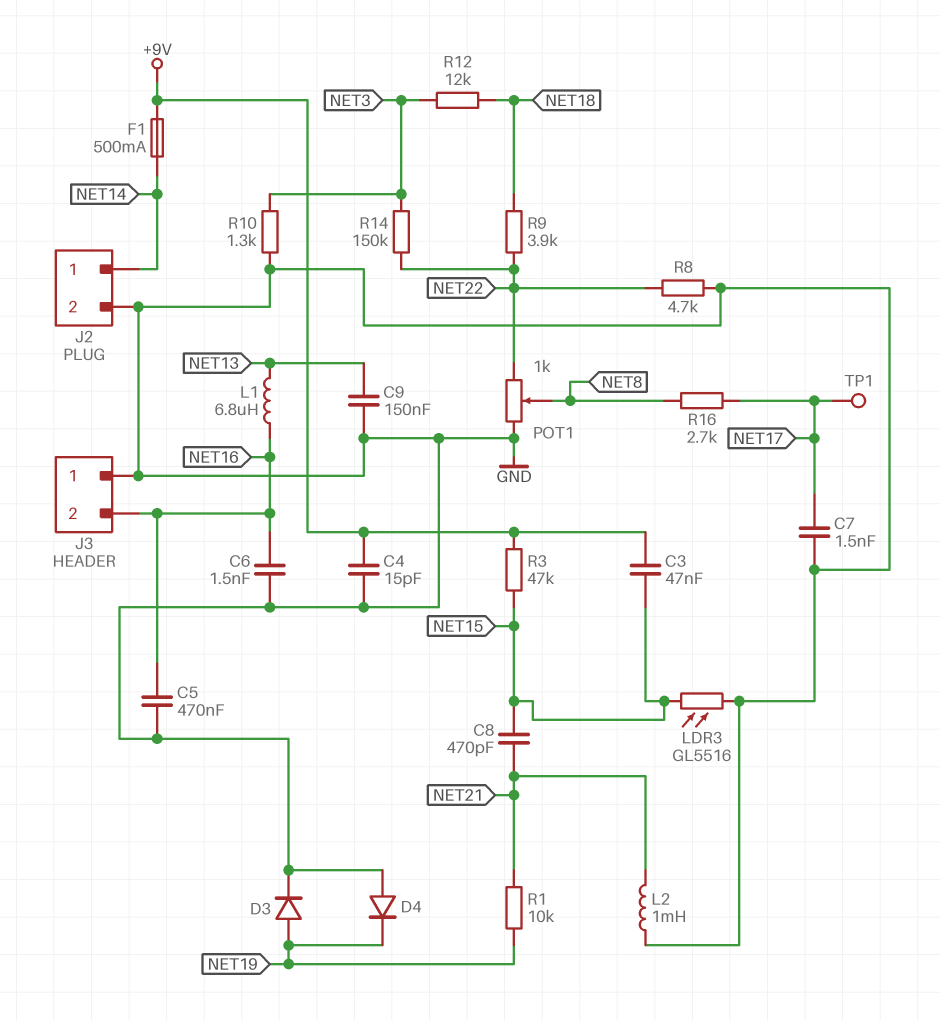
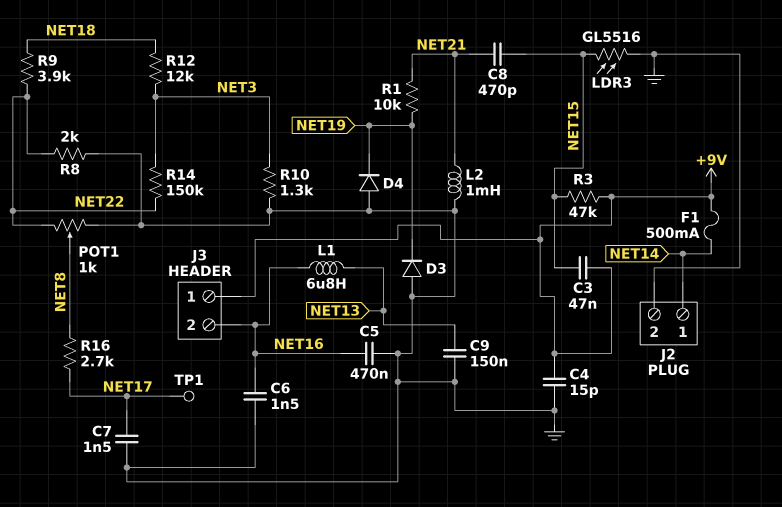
D3: diode (A NET19, K GND) -> diode (A GND, K NET19)
J3 pin 1: GND -> +9V
R8: 4.7k (GND, NET22) -> 2k (GND, NET22)

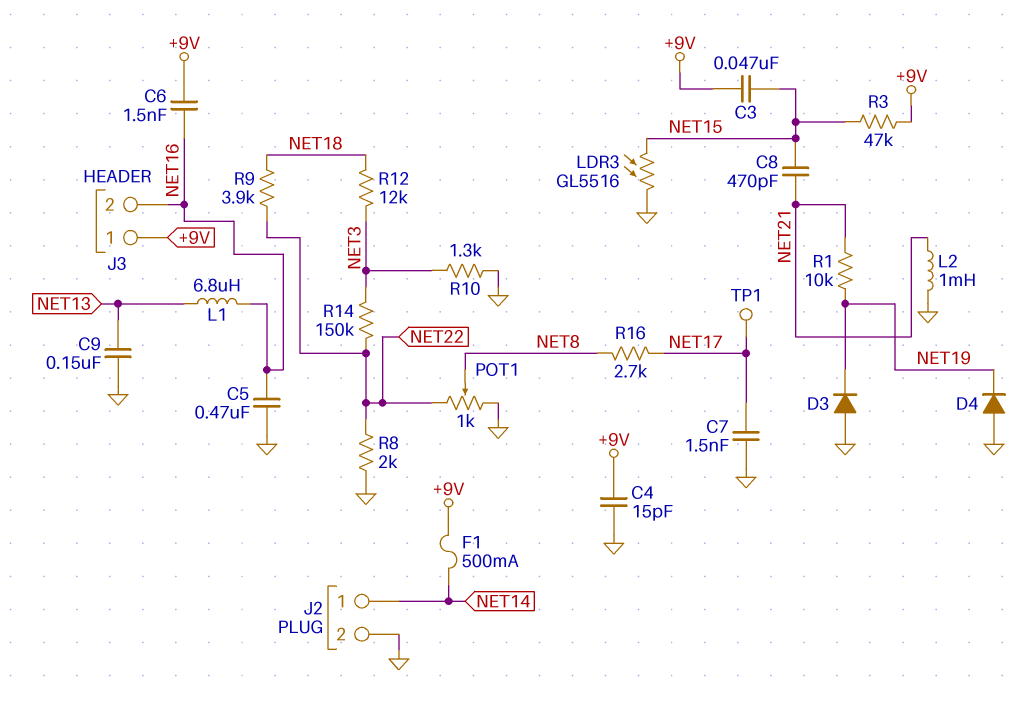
C6: 1.5nF (GND, NET16) -> 1.5nF (+9V, NET16)

